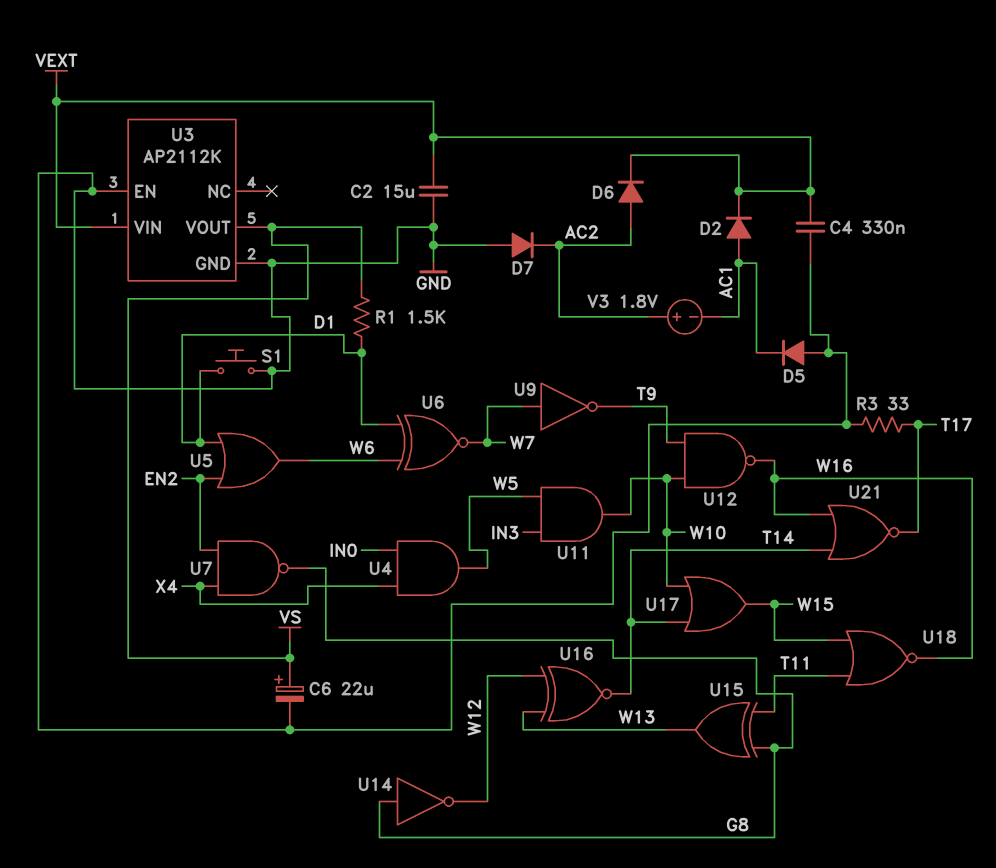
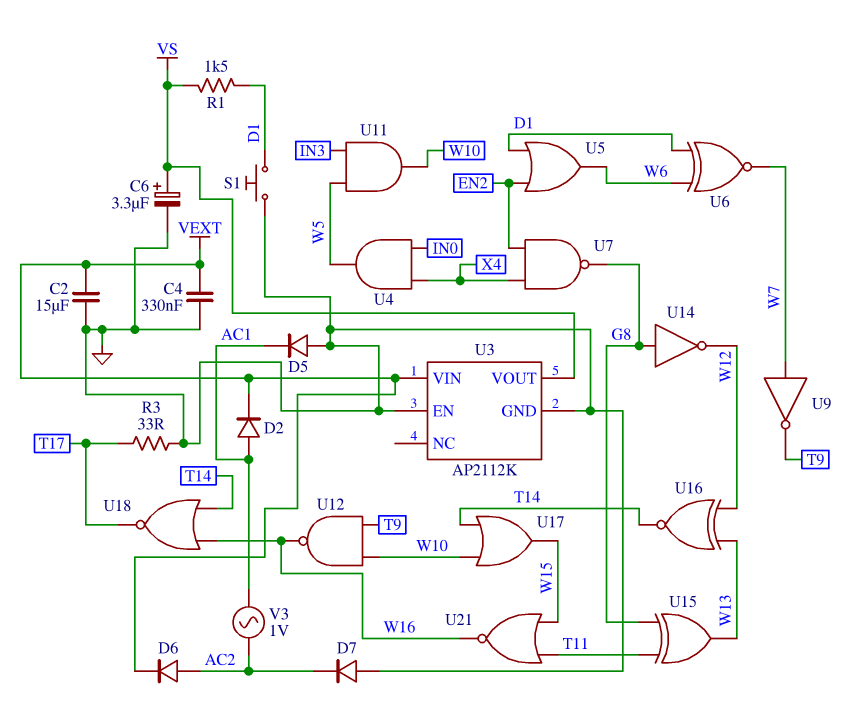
C6: 22uF (plus VS, minus GND) -> 3.3uF (plus VS, minus GND)
U18: NOR (in T11, in W15, out W16) -> NOR (in T14, in W16, out T17)
U21: NOR (in T14, in W16, out T17) -> NOR (in T11, in W15, out W16)
V3: 1.8V (plus AC2, minus AC1) -> AC 1V (AC1, AC2)

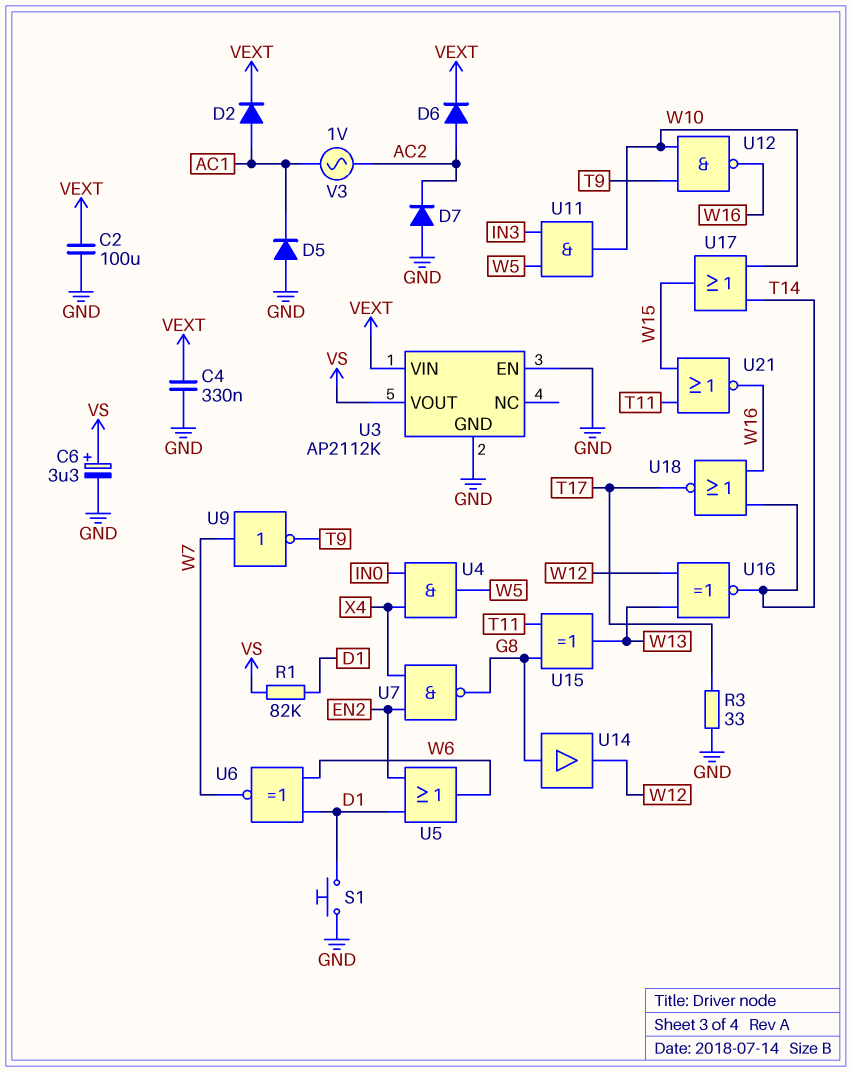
C2: 15uF (GND, VEXT) -> 100uF (GND, VEXT)
R1: 1.5k (D1, VS) -> 82k (D1, VS)
U14: NOT (in G8, out W12) -> buffer (in G8, out W12)

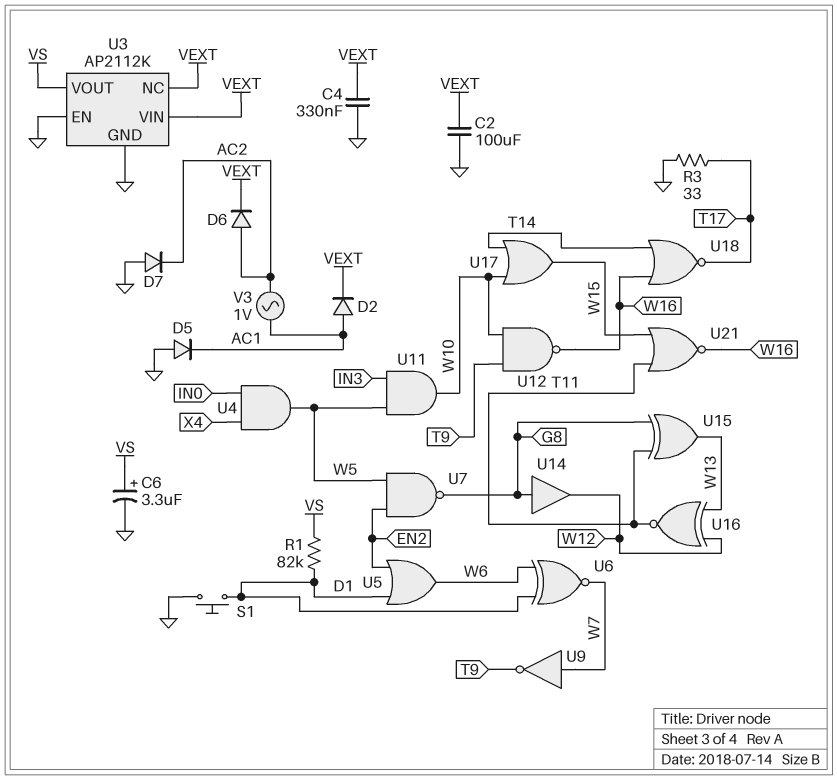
U3 pin NC: none -> VEXT
U7: NAND (in EN2, in X4, out G8) -> NAND (in EN2, in W5, out G8)
U16: XNOR (in W12, in W13, out T14) -> XNOR (in W12, in W13, out T11)

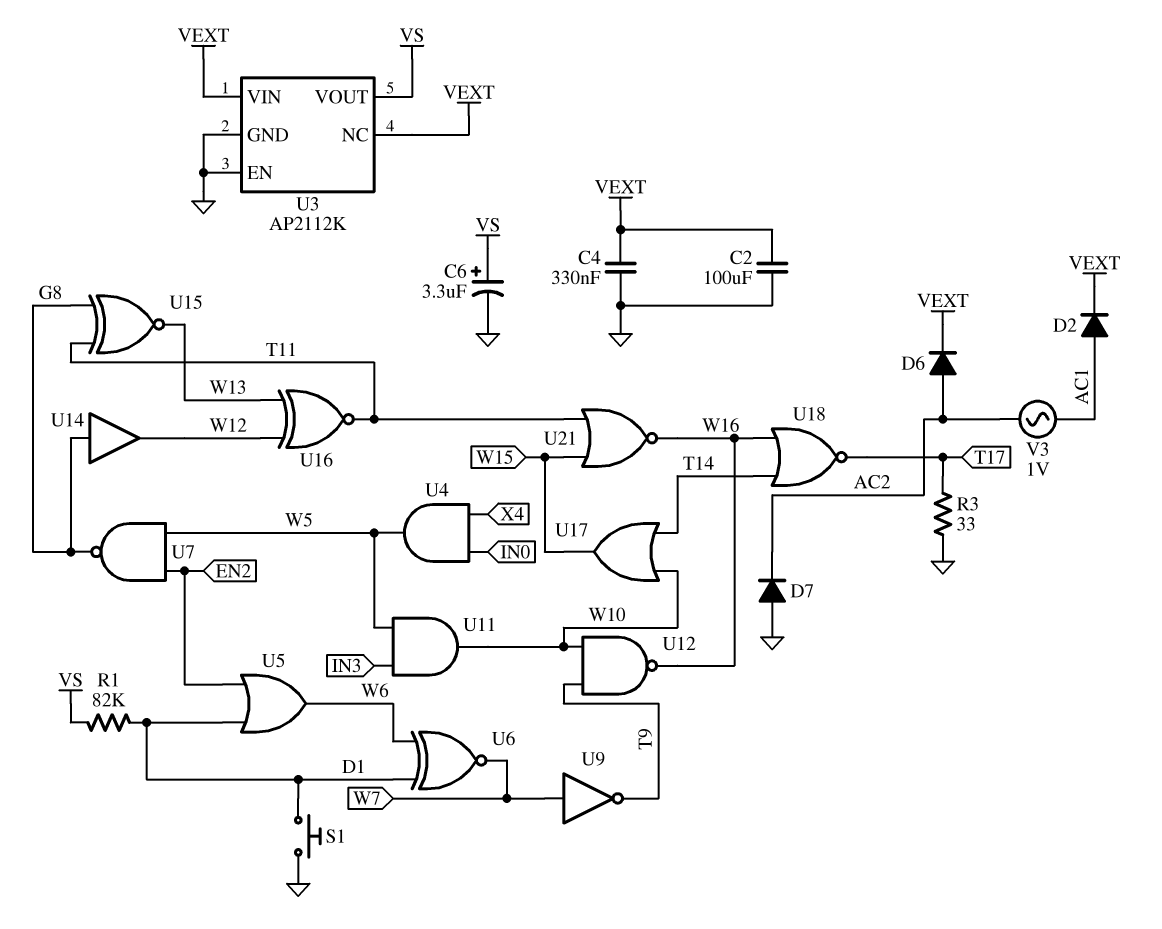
D5: diode (A GND, K AC1) -> none
U15: XOR (in G8, in T11, out W13) -> XNOR (in G8, in T11, out W13)

